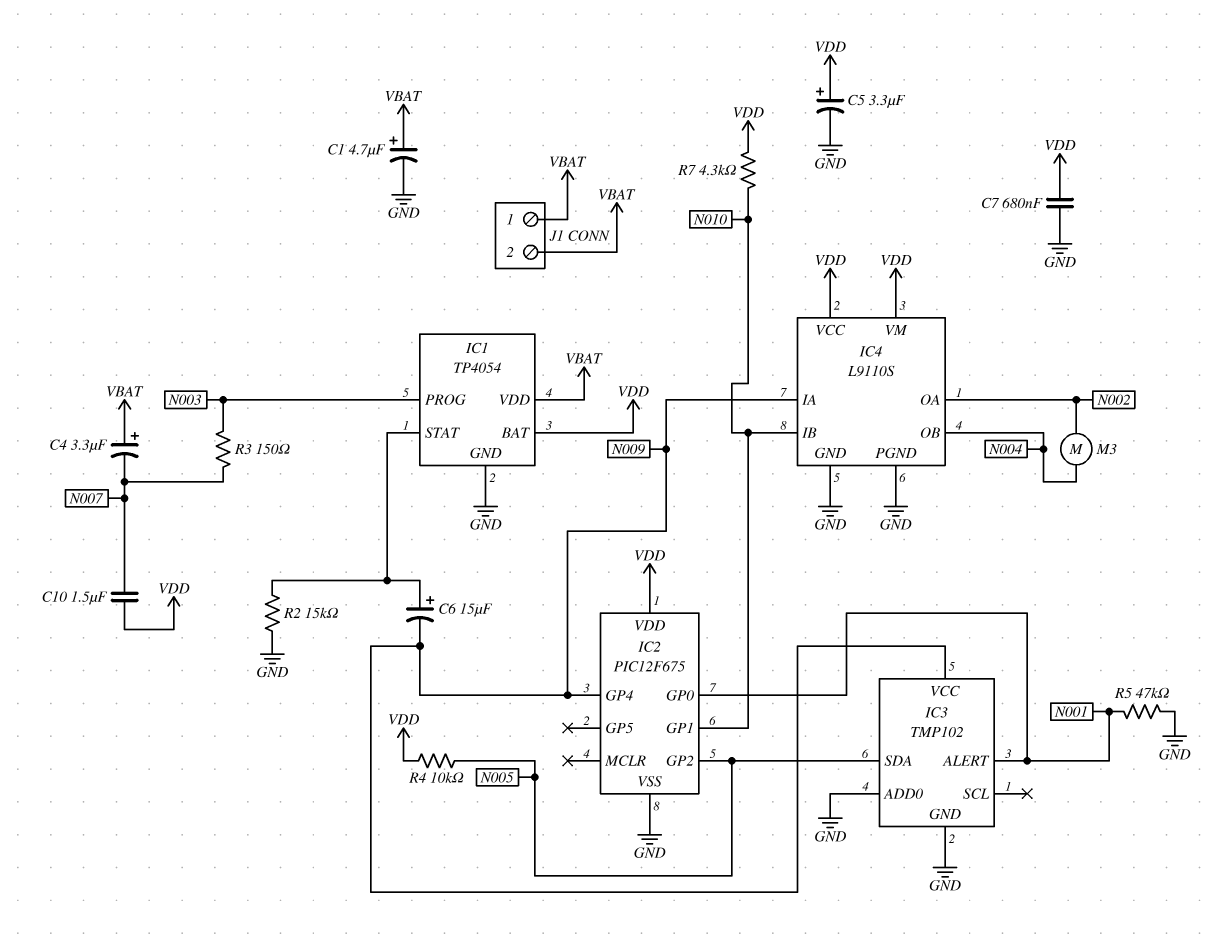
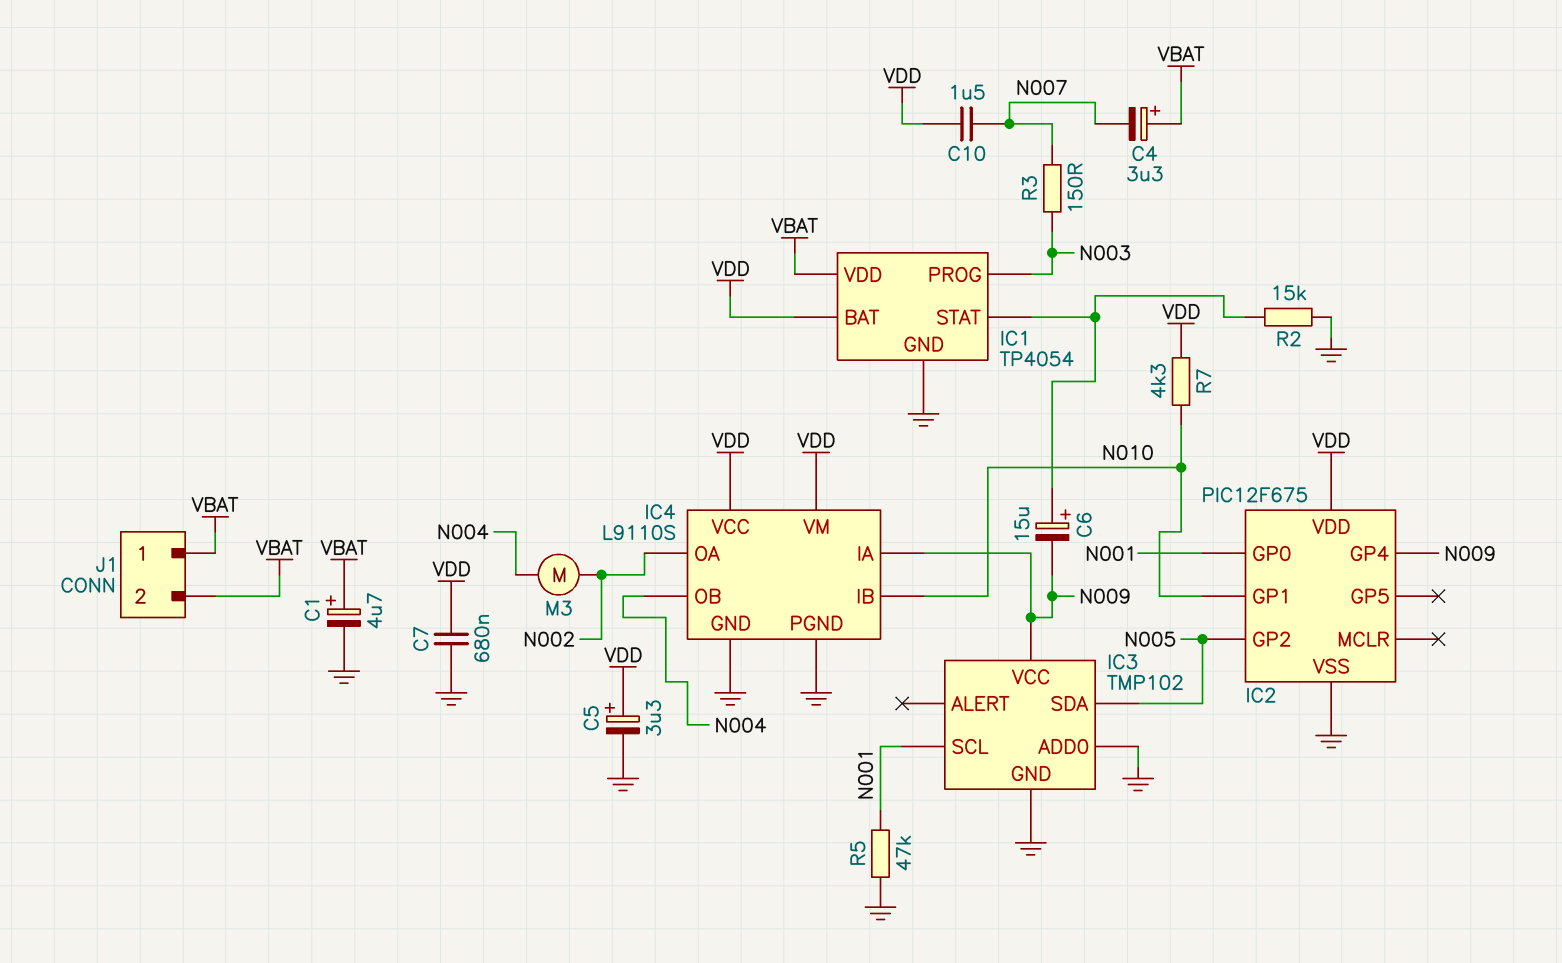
IC3 pin ALERT: N001 -> none
IC3 pin SCL: none -> N001
R4: 10k (N005, VDD) -> none

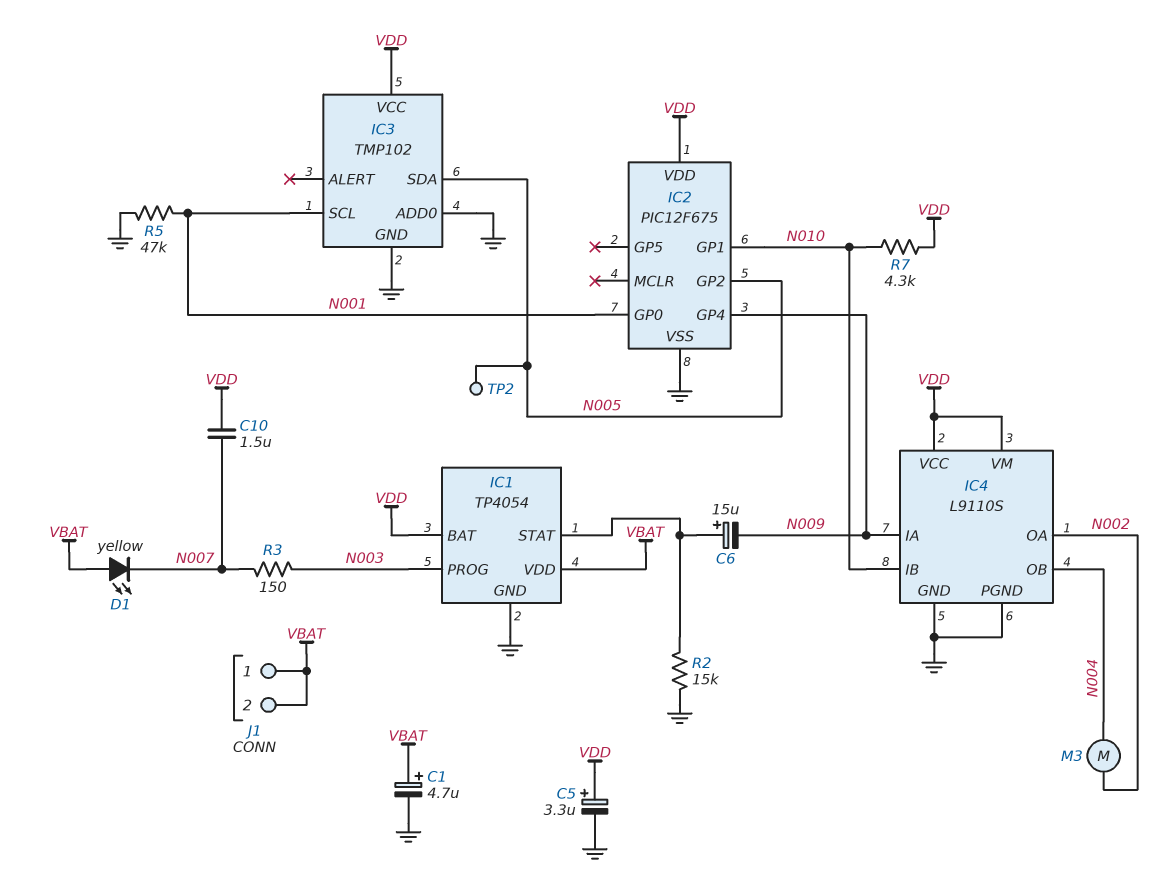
C4: 3.3uF (plus VBAT, minus N007) -> none
C7: 680nF (GND, VDD) -> none
D1: none -> LED yellow (A VBAT, K N007)
IC3 pin VCC: N009 -> VDD
TP2: none -> test point (N005)

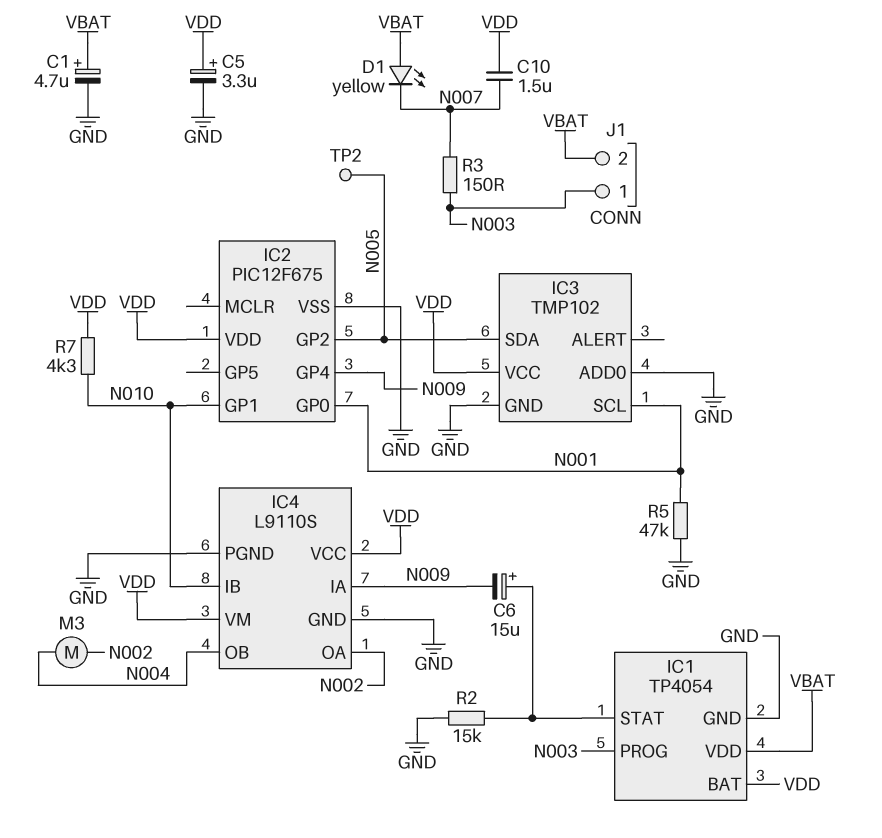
J1 pin 1: VBAT -> N003

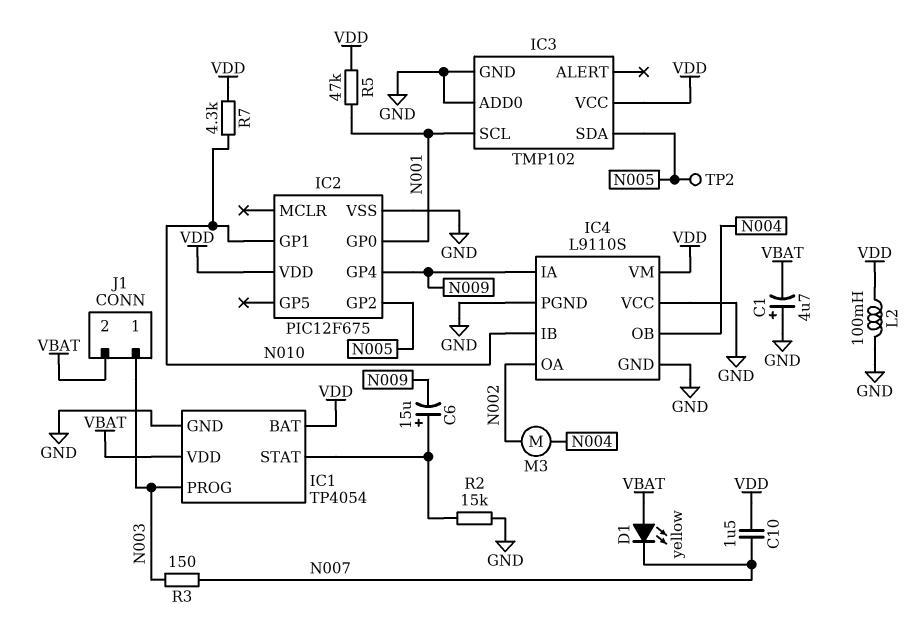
C1: 4.7uF (plus VBAT, minus GND) -> 4.7uF (plus GND, minus VBAT)
C5: 3.3uF (plus VDD, minus GND) -> none
IC4 pin VCC: VDD -> GND
L2: none -> 100mH (GND, VDD)
R5: 47k (GND, N001) -> 47k (N001, VDD)

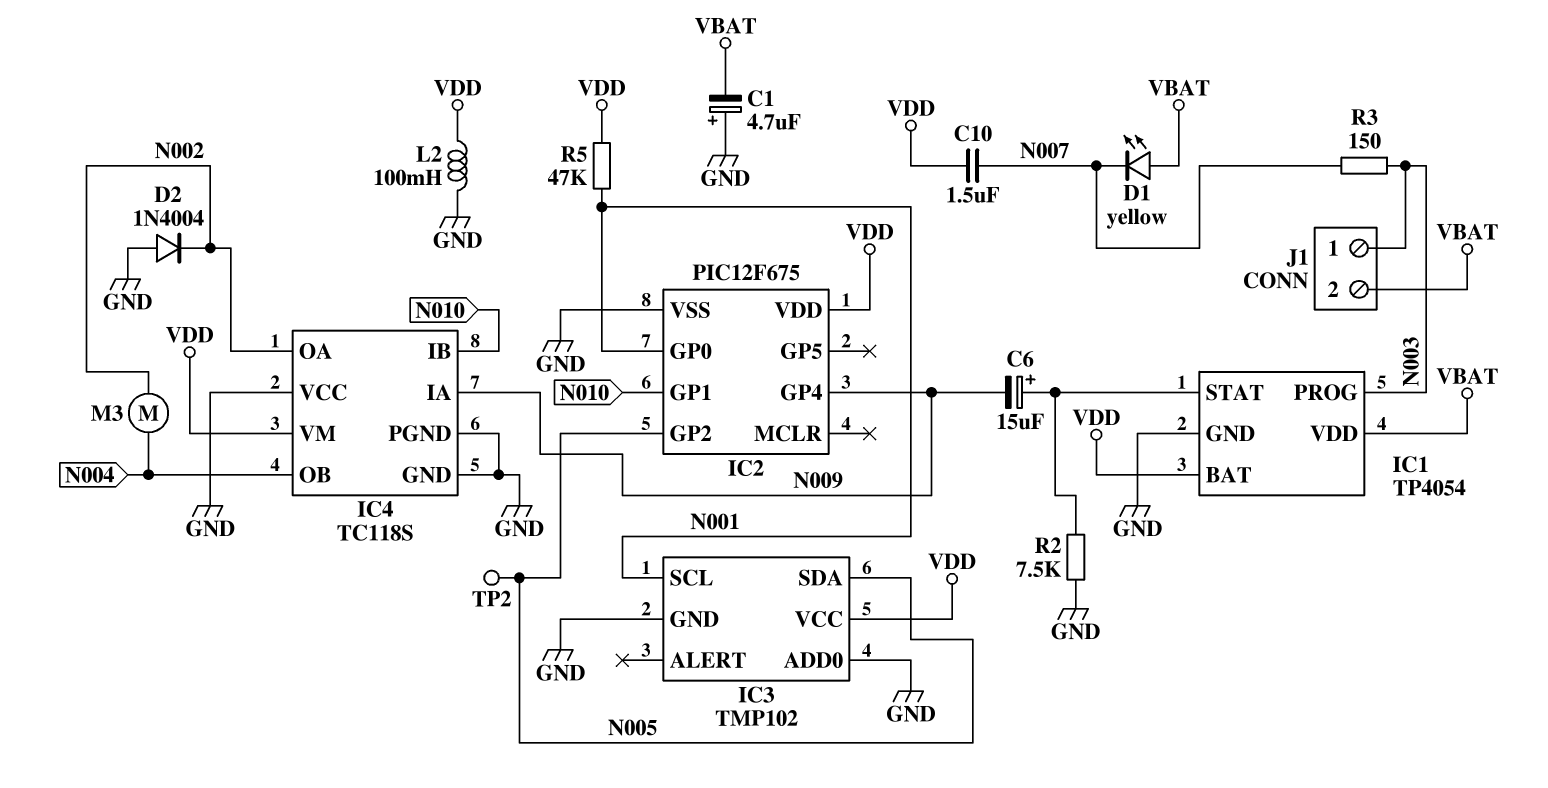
D2: none -> diode 1N4004 (A GND, K N002)
IC4: L9110S -> TC118S
R2: 15k (GND, IC1/STAT) -> 7.5k (GND, IC1/STAT)
R7: 4.3k (N010, VDD) -> none

